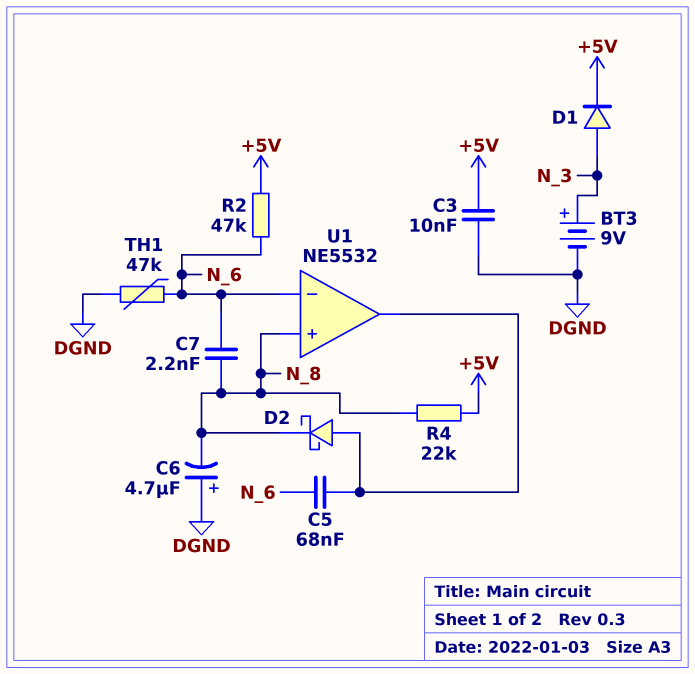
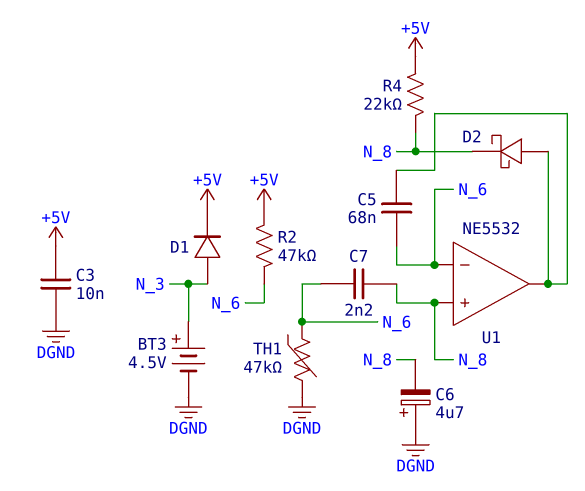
BT3: 9V (plus N_3, minus DGND) -> 4.5V (plus N_3, minus DGND)

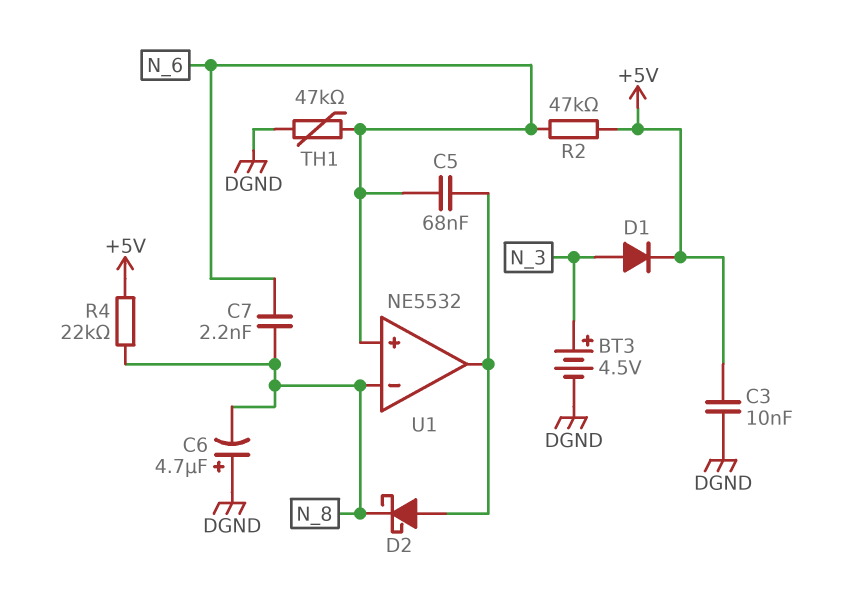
U1 pin in+: N_8 -> N_6
U1 pin in-: N_6 -> N_8

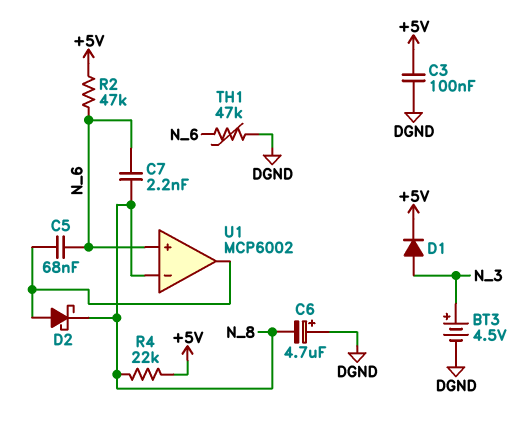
C3: 10nF (+5V, DGND) -> 100nF (+5V, DGND)
U1: NE5532 -> MCP6002

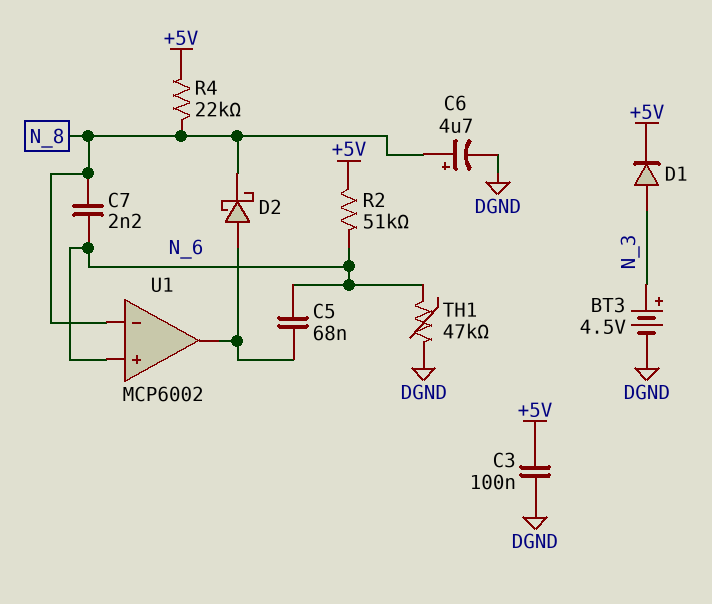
C6: 4.7uF (plus DGND, minus N_8) -> 4.7uF (plus N_8, minus DGND)
R2: 47k (+5V, N_6) -> 51k (+5V, N_6)

